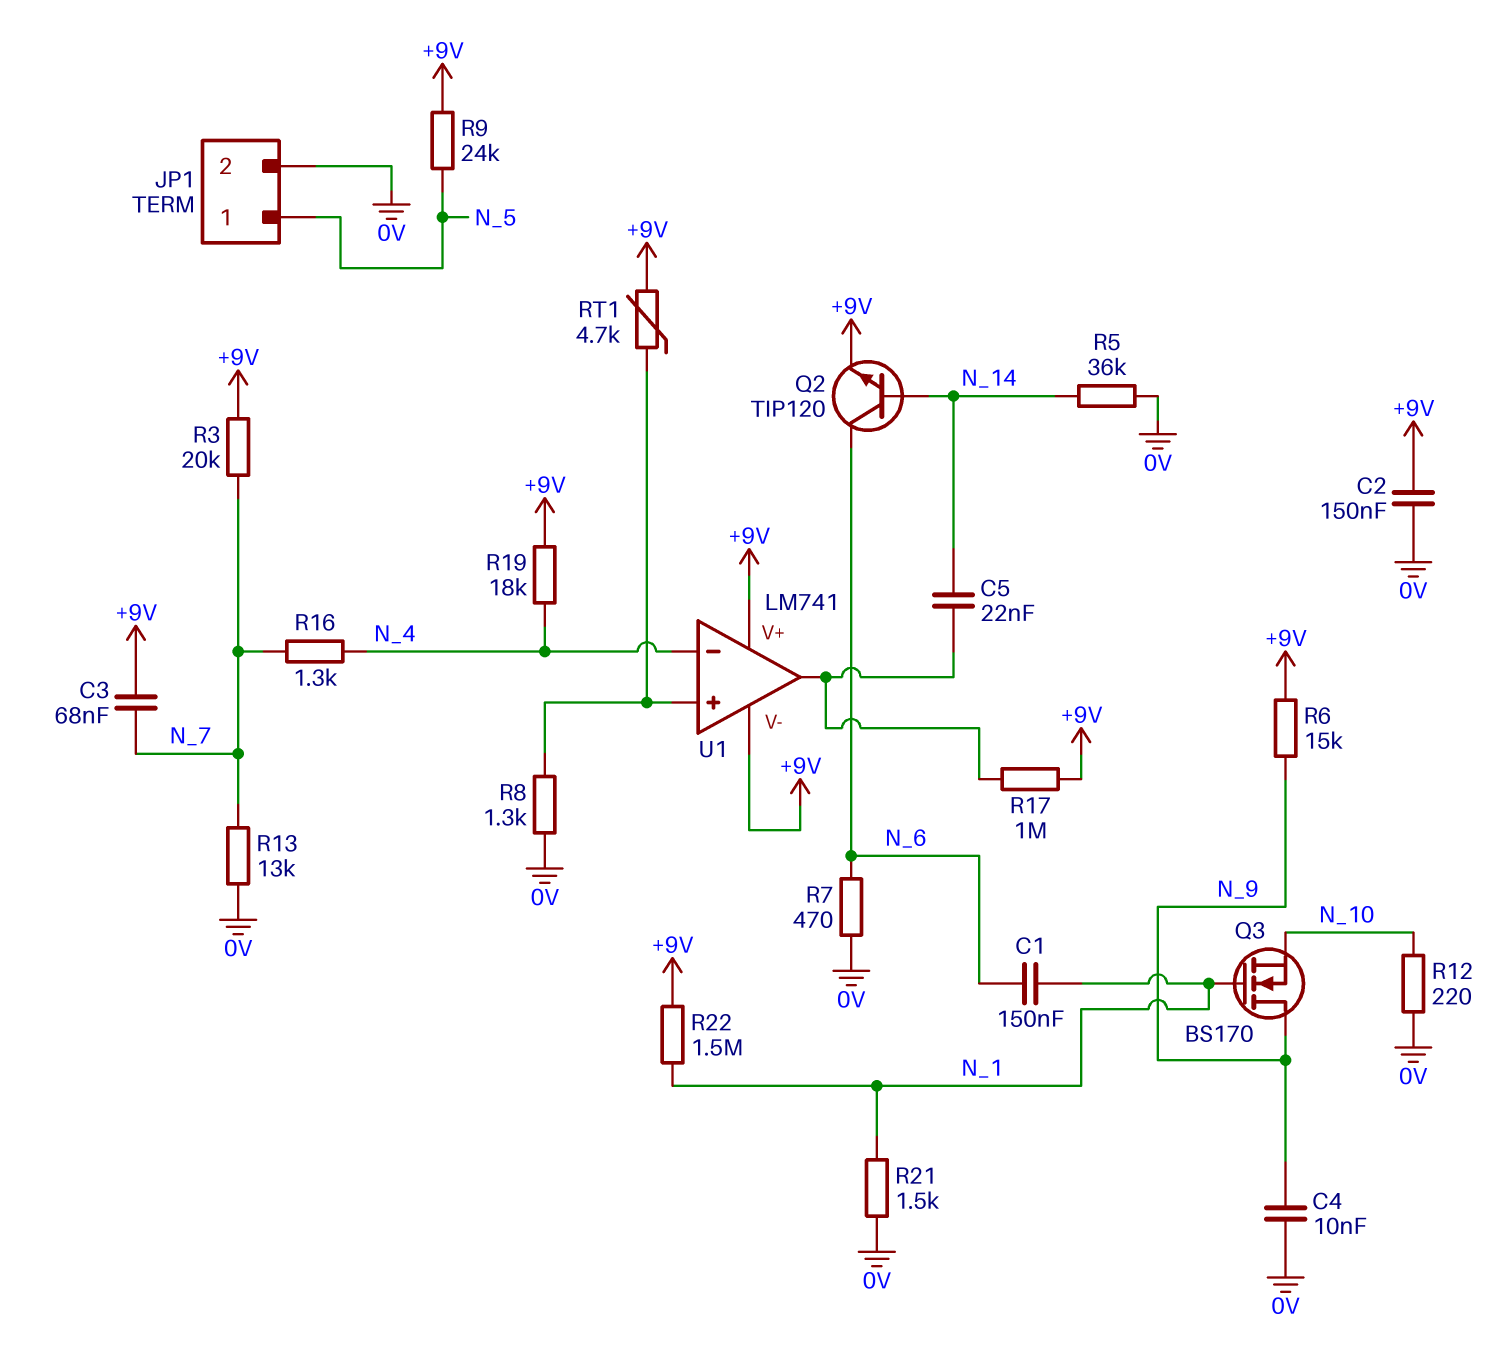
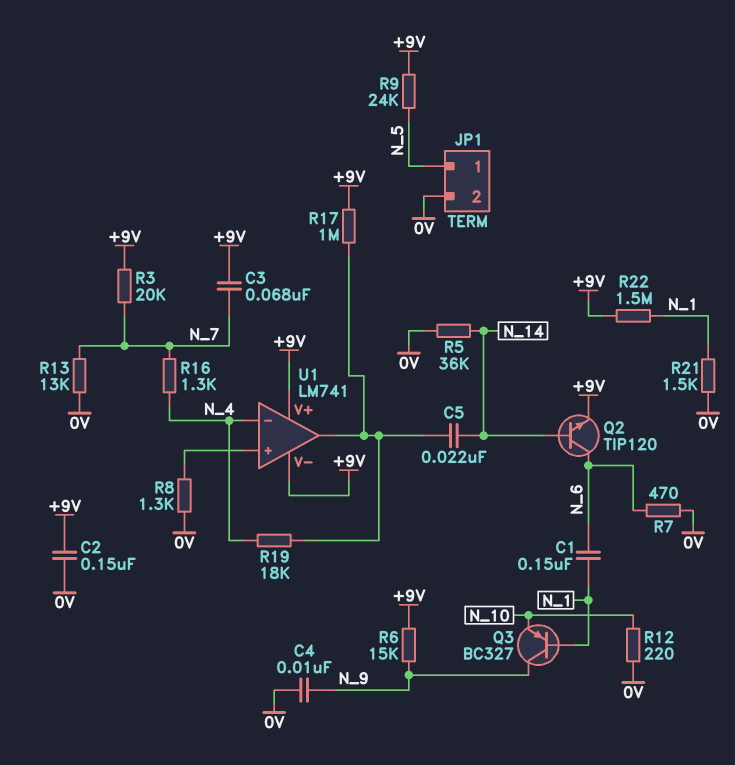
Q3: NMOS BS170 (G N_1, D N_9, S N_10) -> PNP BC327 (B N_1, C N_9, E N_10)
R19: 18k (+9V, N_4) -> 18k (N_4, U1/out)
RT1: 4.7k (+9V, U1/in+) -> none

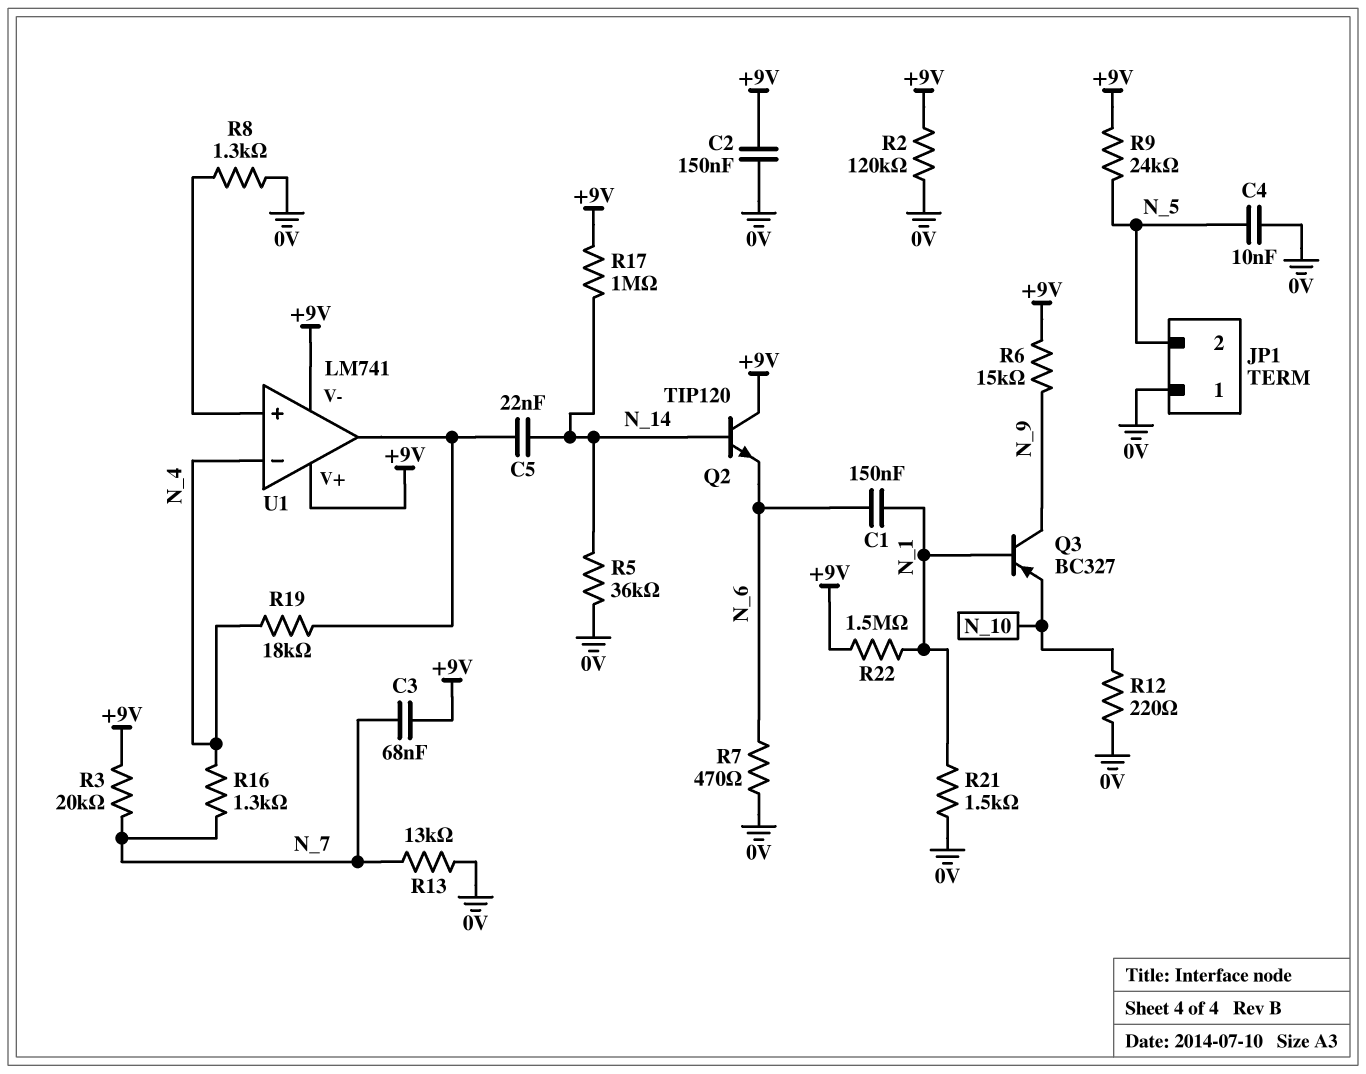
C4: 10nF (0V, N_9) -> 10nF (0V, N_5)
JP1 pin 1: N_5 -> 0V
JP1 pin 2: 0V -> N_5
Q2: NPN TIP120 (B N_14, C N_6, E +9V) -> NPN TIP120 (B N_14, C +9V, E N_6)
R2: none -> 120k (+9V, 0V)
R17: 1M (+9V, U1/out) -> 1M (+9V, N_14)

